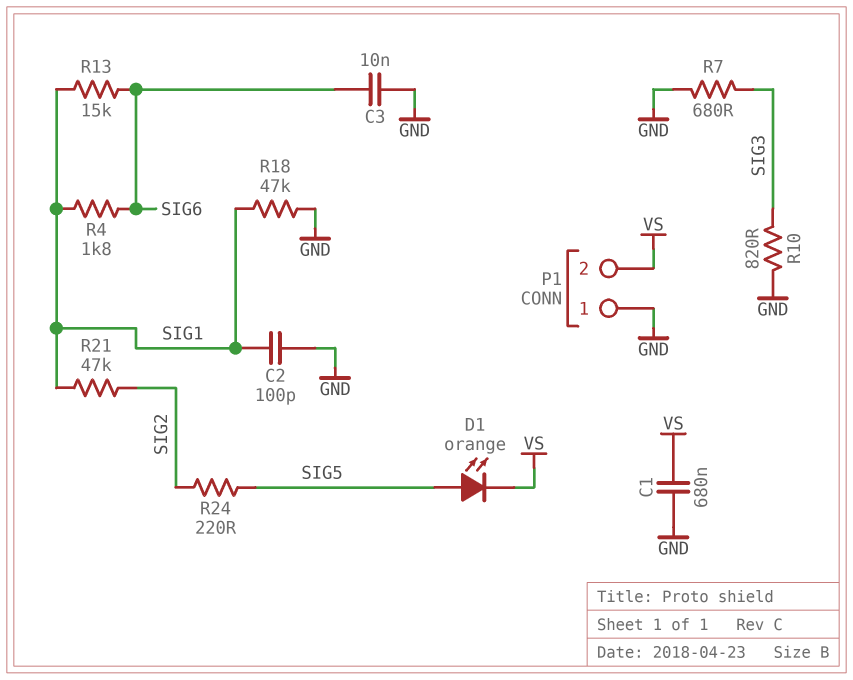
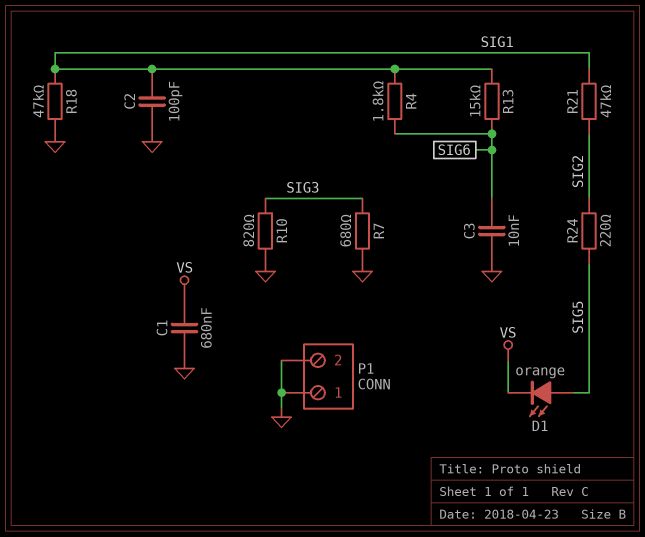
P1 pin 2: VS -> GND

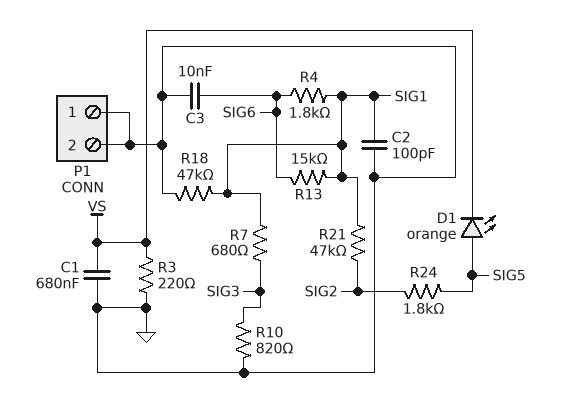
R3: none -> 220 (GND, VS)
R7: 680 (GND, SIG3) -> 680 (SIG1, SIG3)
R24: 220 (SIG2, SIG5) -> 1.8k (SIG2, SIG5)

